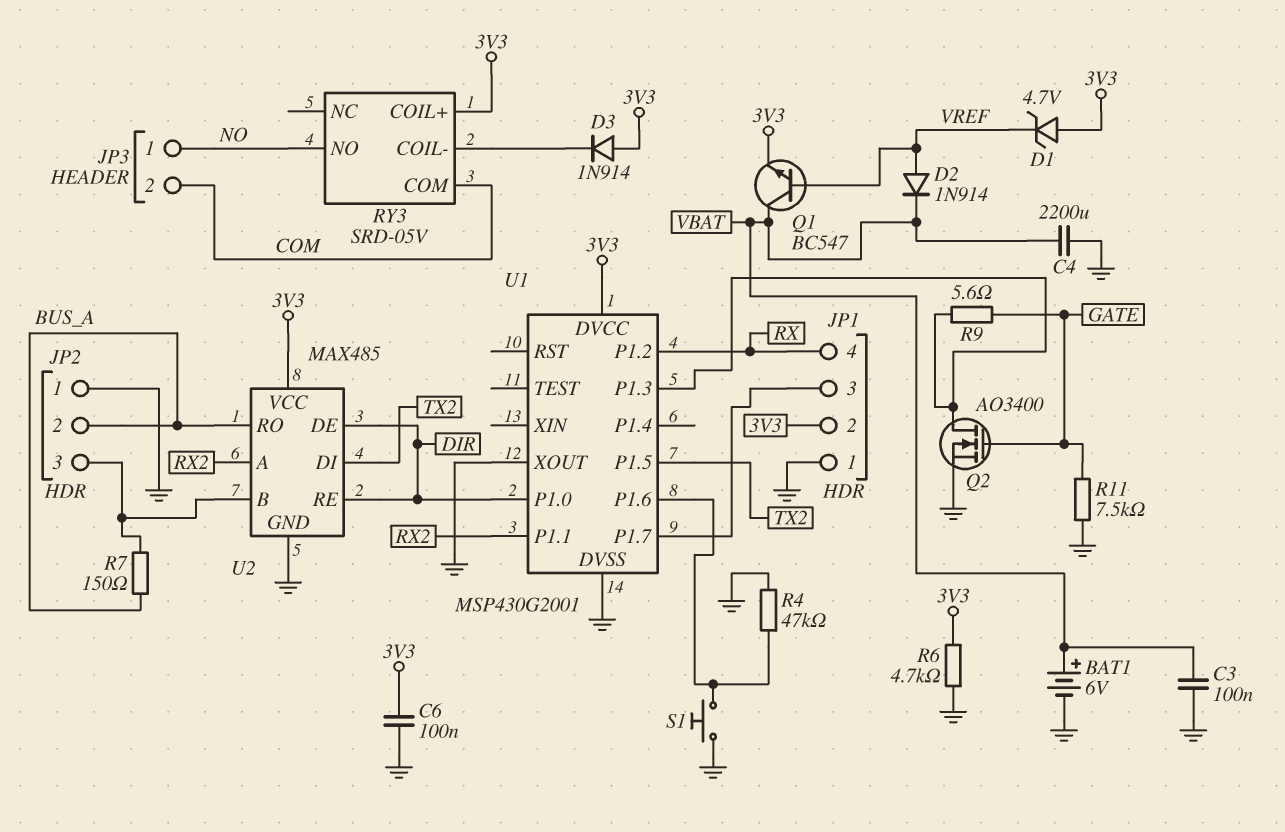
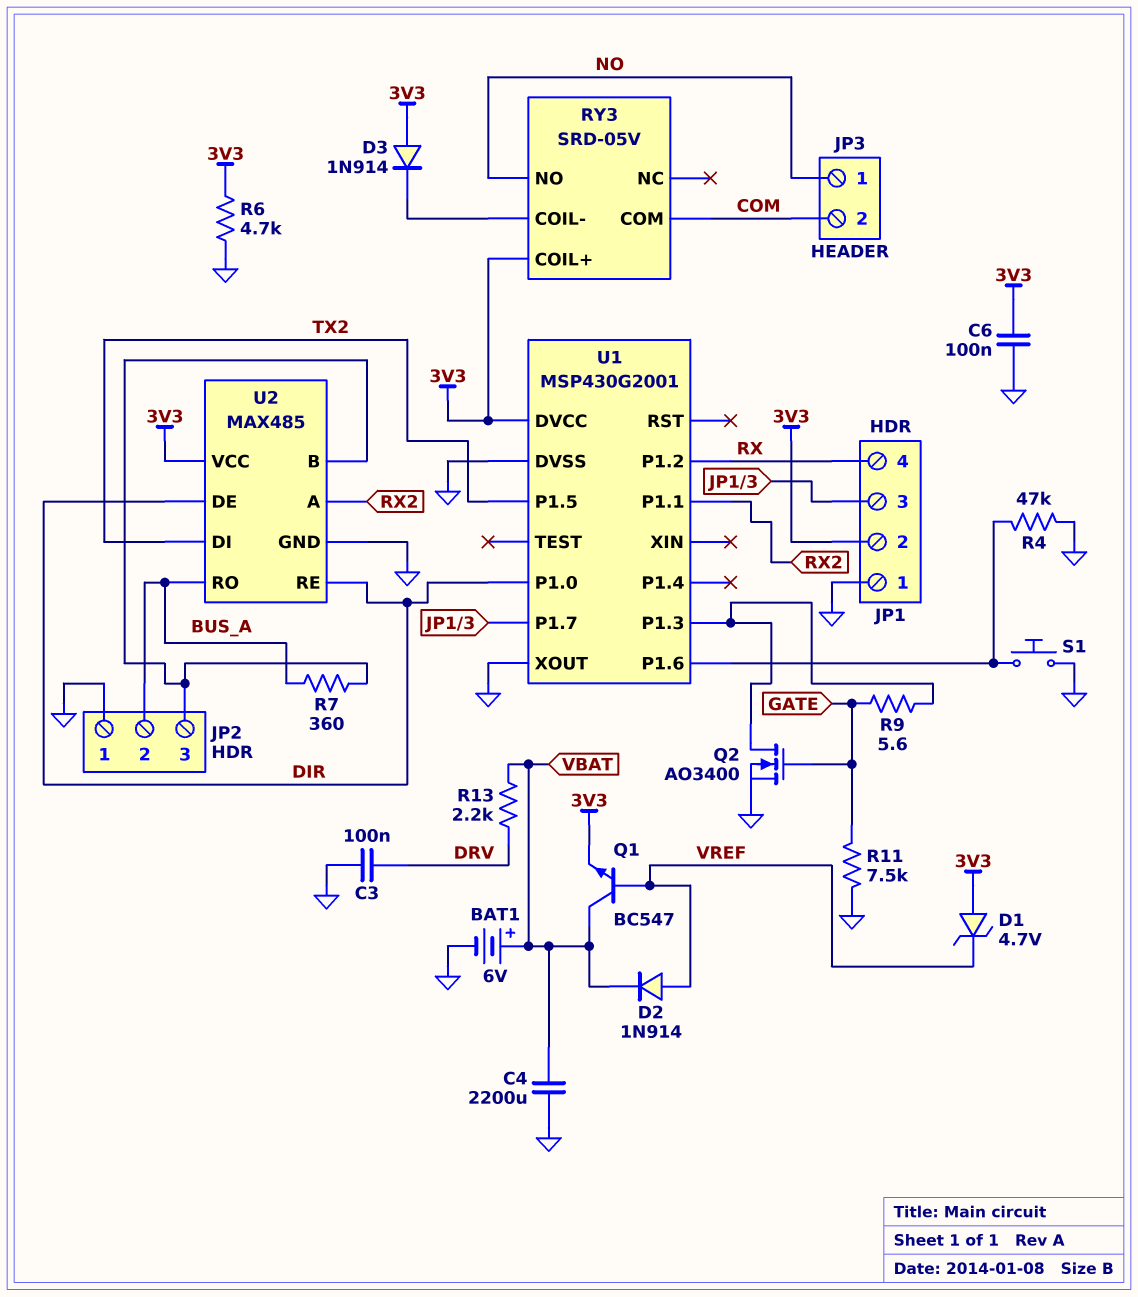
C3: 100nF (GND, VBAT) -> 100nF (DRV, GND)
R7: 150 (BUS_A, JP2/3) -> 360 (BUS_A, JP2/3)
R13: none -> 2.2k (DRV, VBAT)

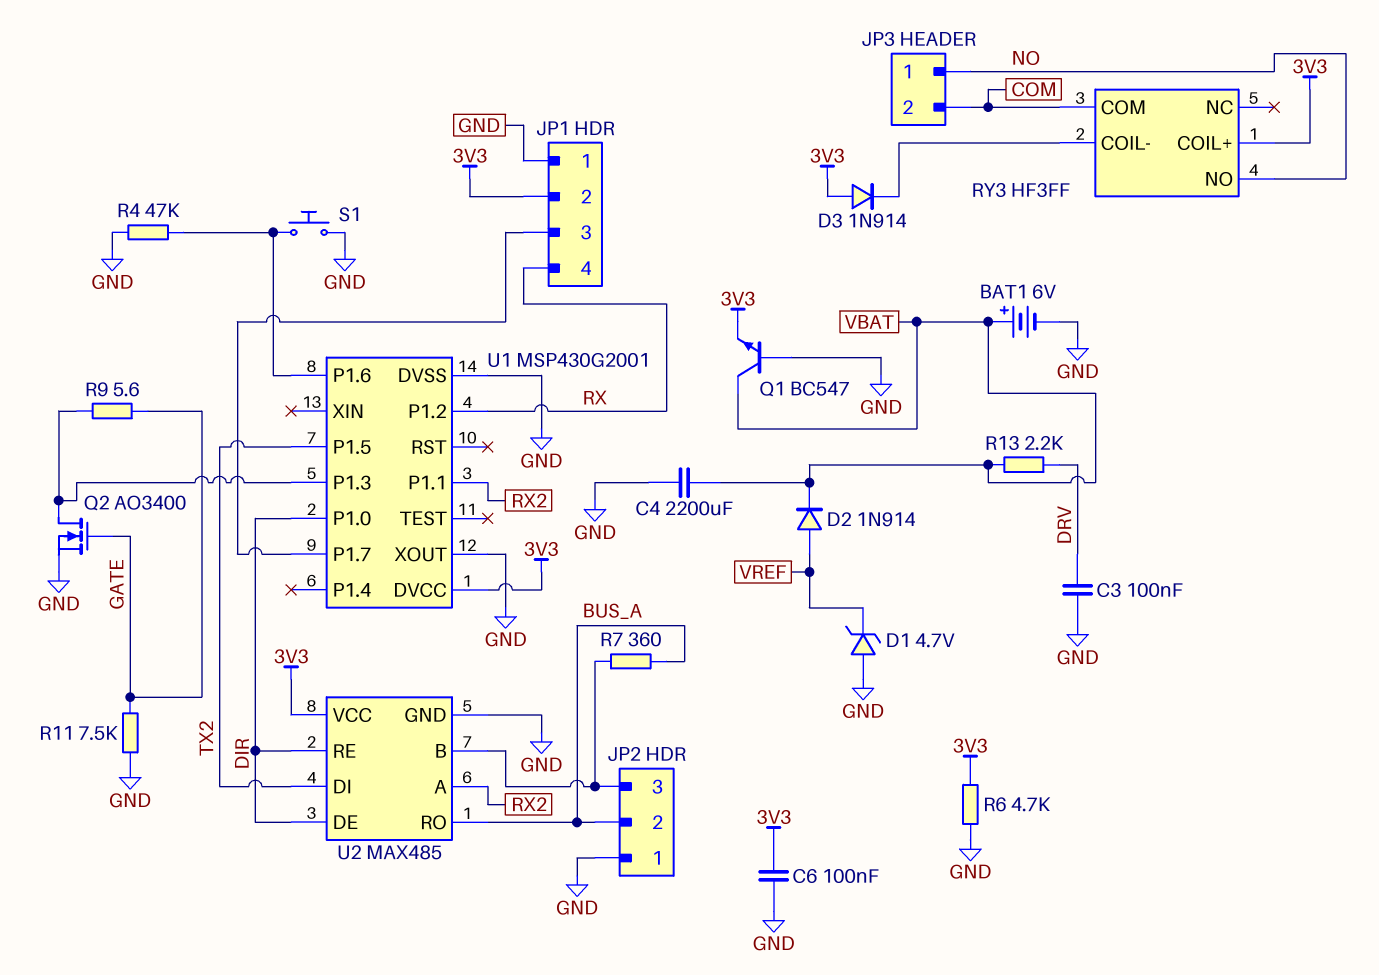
D1: zener 4.7V (A 3V3, K VREF) -> zener 4.7V (A GND, K VREF)
Q1: NPN BC547 (B VREF, C VBAT, E 3V3) -> NPN BC547 (B GND, C VBAT, E 3V3)
RY3: SRD-05V -> HF3FF

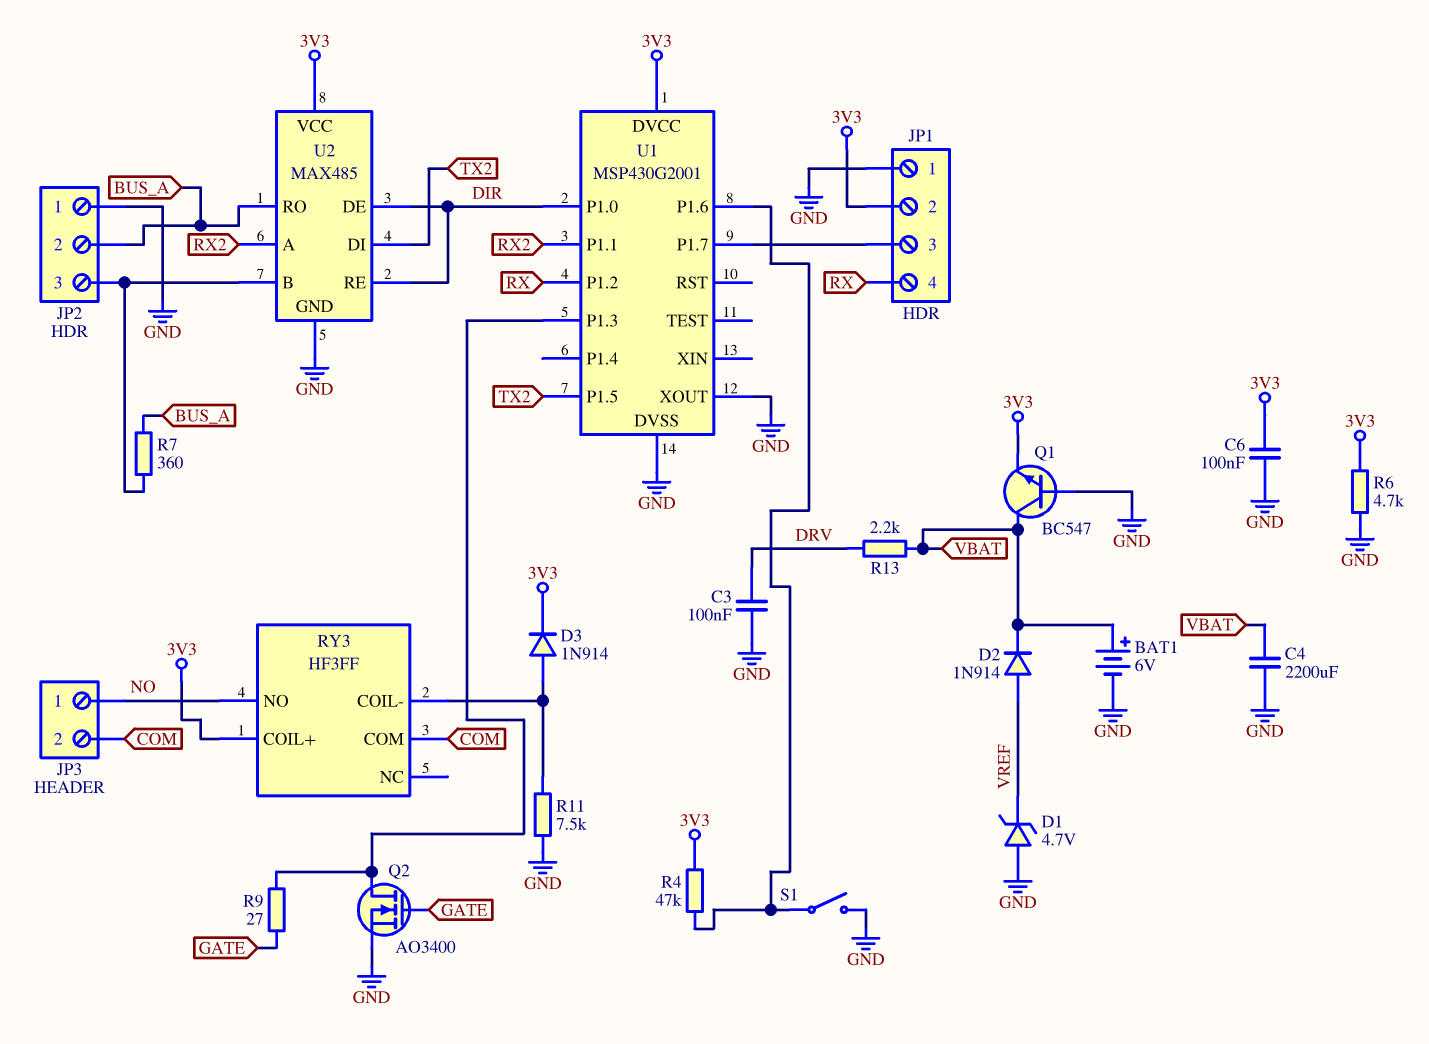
D3: diode 1N914 (A 3V3, K RY3/COIL-) -> diode 1N914 (A RY3/COIL-, K 3V3)
R4: 47k (GND, U1/P1.6) -> 47k (3V3, U1/P1.6)
R9: 5.6 (GATE, U1/P1.3) -> 27 (GATE, U1/P1.3)
R11: 7.5k (GATE, GND) -> 7.5k (GND, RY3/COIL-)
S1: button (GND, U1/P1.6) -> switch (GND, U1/P1.6)

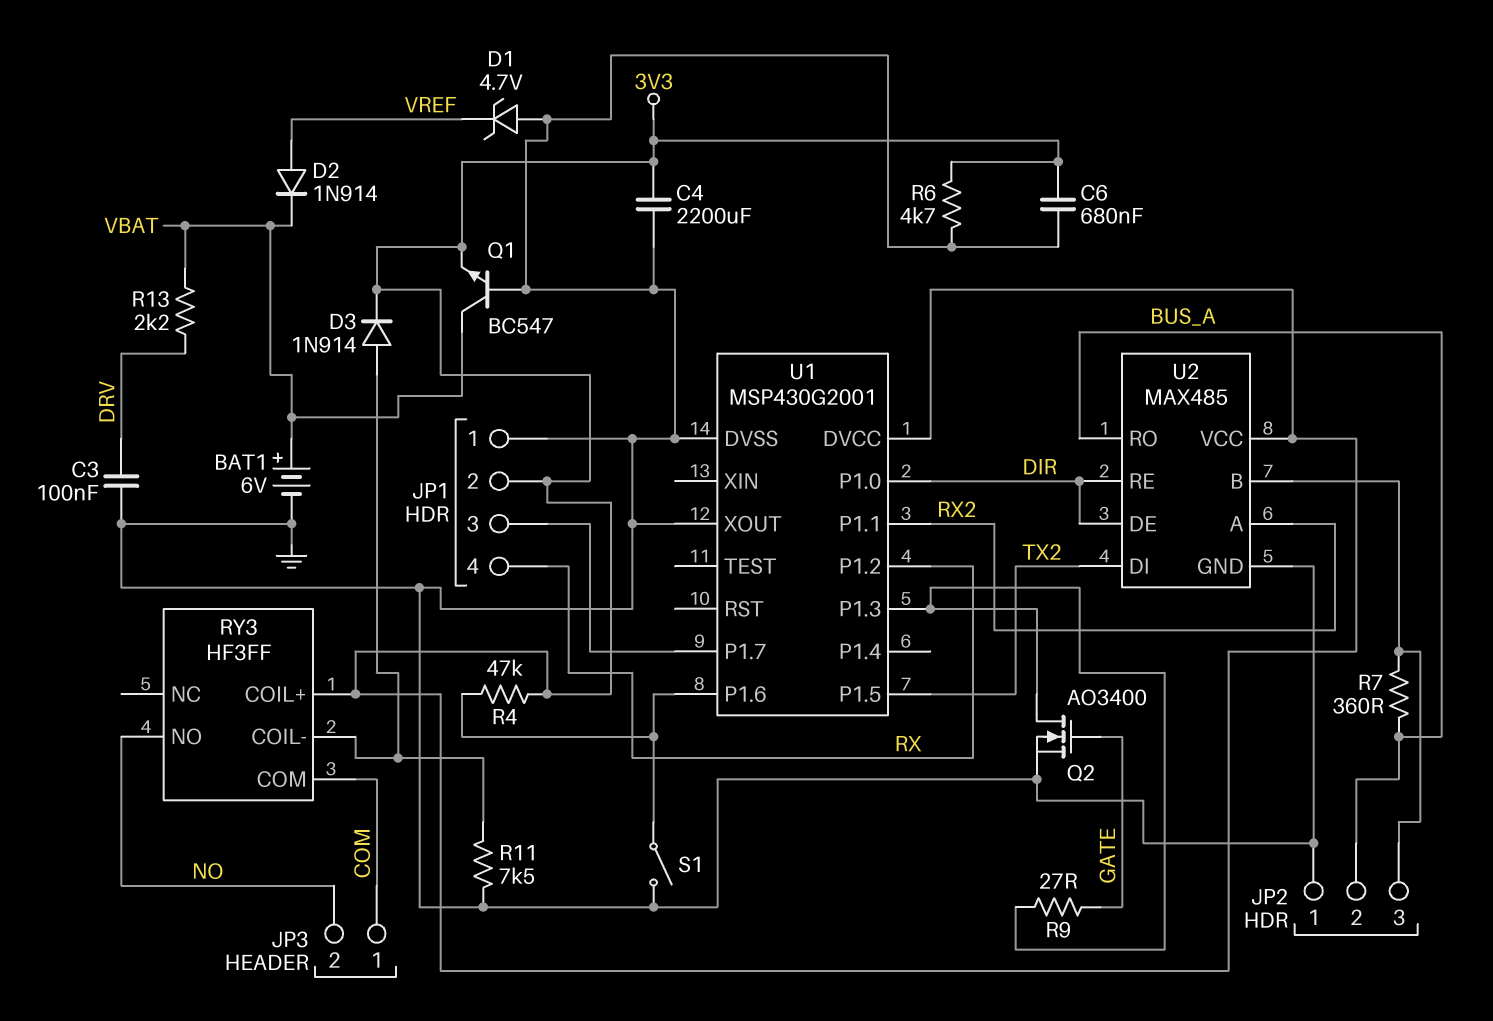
C4: 2200uF (GND, VBAT) -> 2200uF (3V3, GND)
C6: 100nF (3V3, GND) -> 680nF (3V3, GND)
JP3 pin 1: NO -> COM
JP3 pin 2: COM -> NO

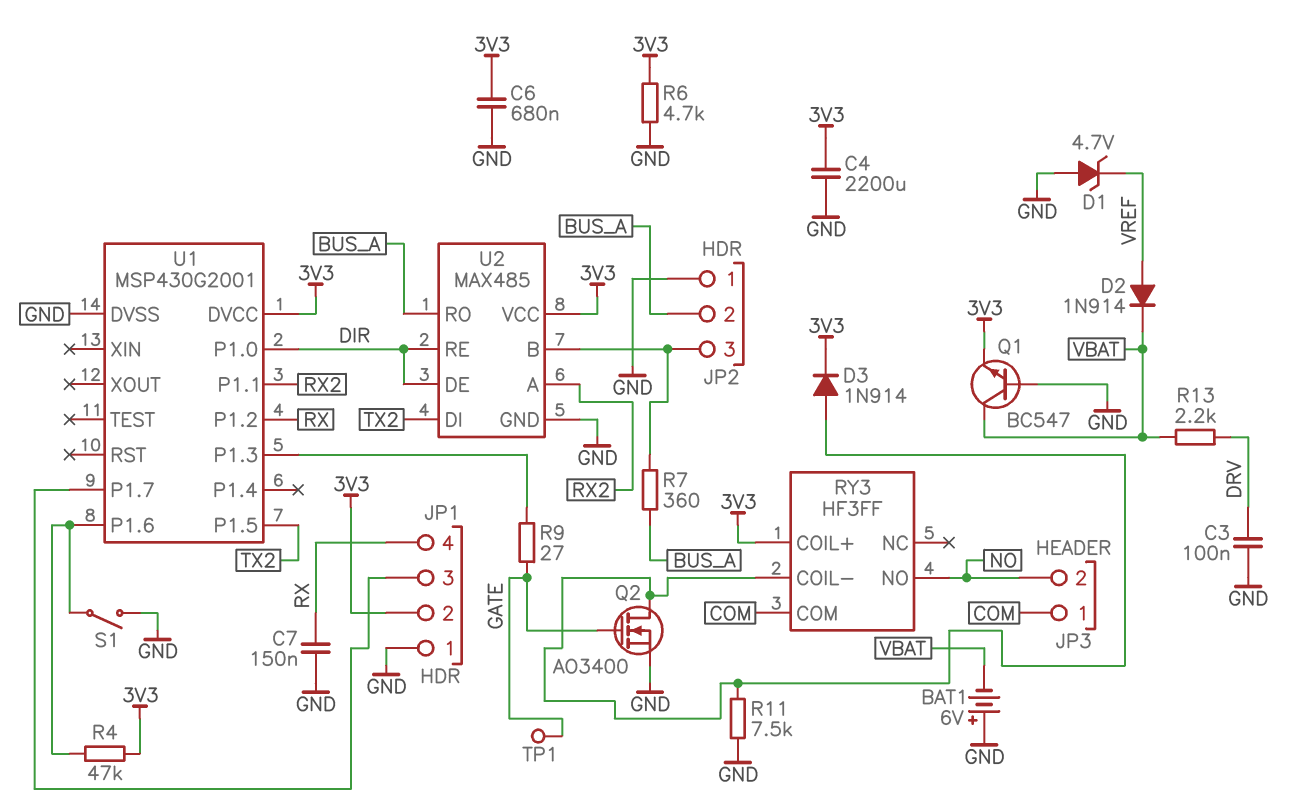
BAT1: 6V (plus VBAT, minus GND) -> 6V (plus GND, minus VBAT)
C7: none -> 150nF (GND, RX)
Q2: NMOS AO3400 (G GATE, D U1/P1.3, S GND) -> NMOS AO3400 (G GATE, D RY3/COIL-, S GND)
TP1: none -> test point (GATE)
U1 pin XOUT: GND -> none

